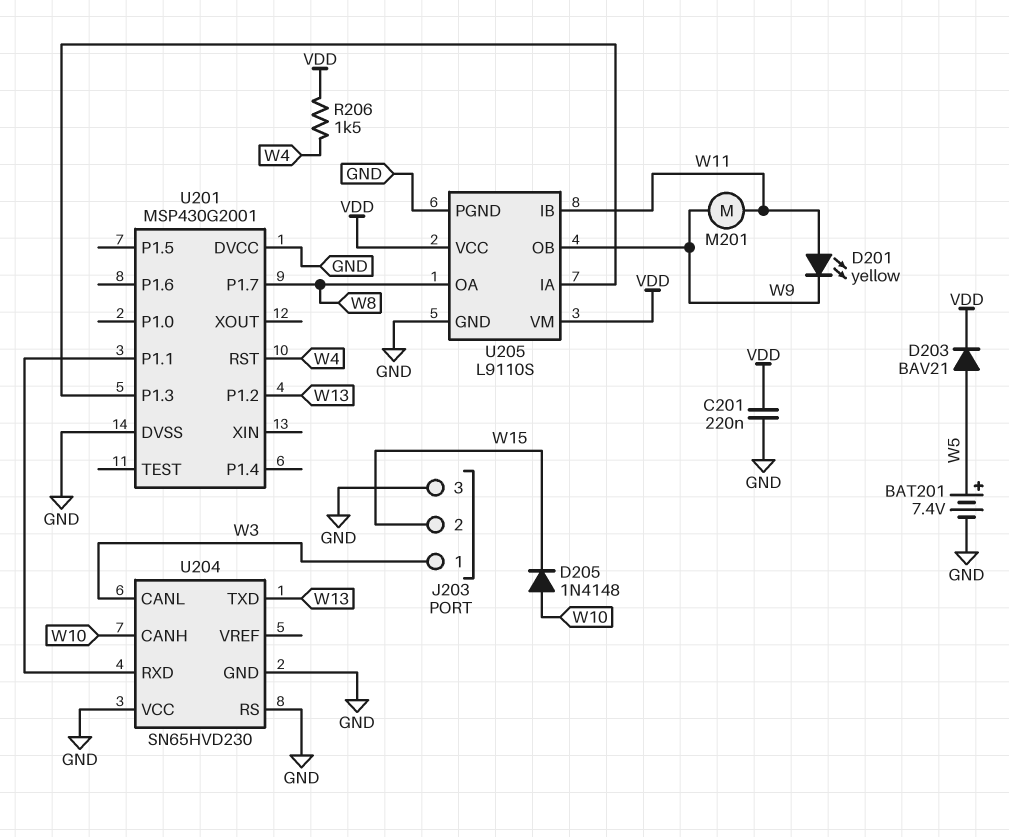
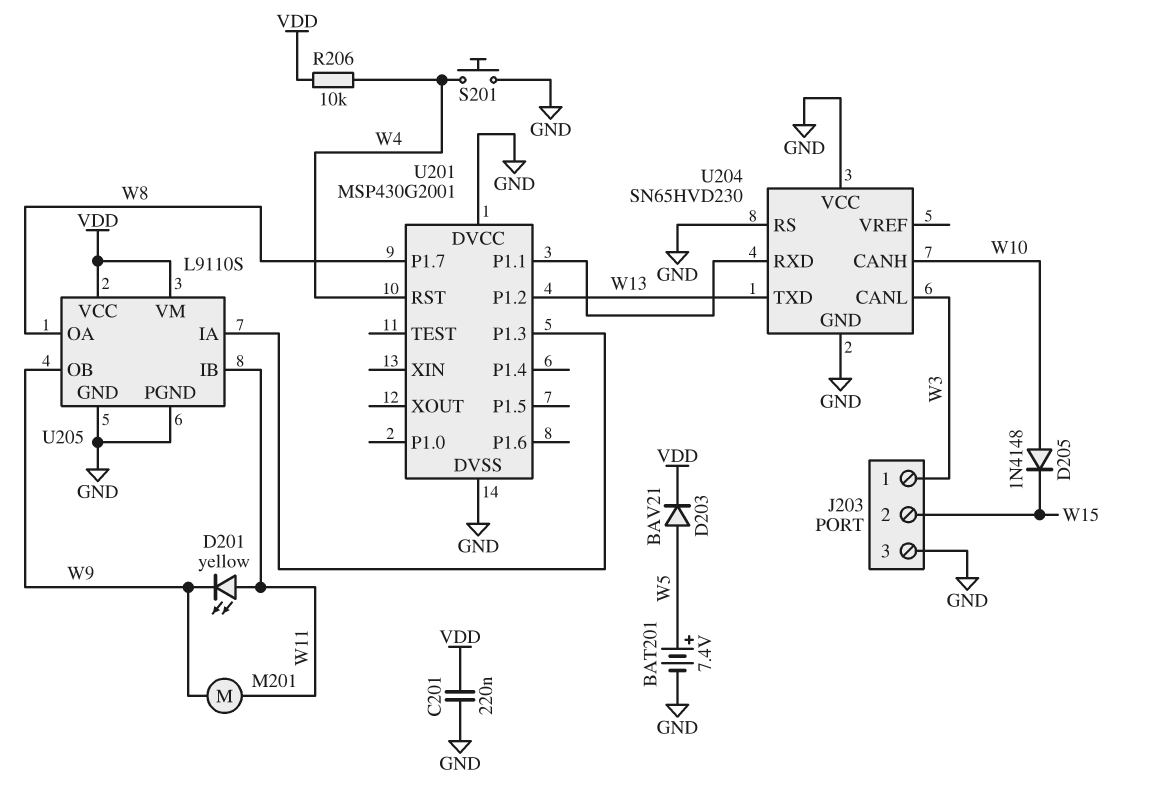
R206: 1.5k (VDD, W4) -> 10k (VDD, W4)
S201: none -> button (GND, W4)

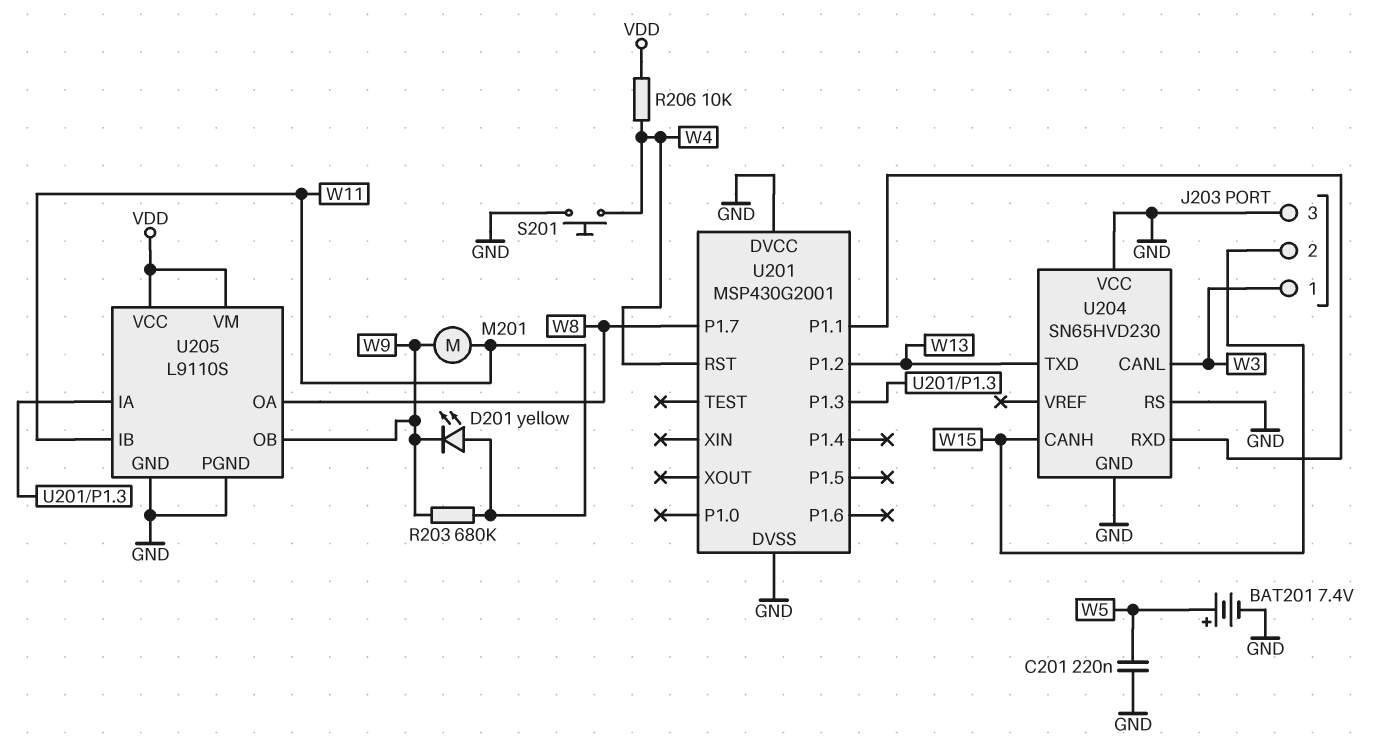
C201: 220nF (GND, VDD) -> 220nF (GND, W5)
D203: diode BAV21 (A W5, K VDD) -> none
D205: diode 1N4148 (A W10, K W15) -> none
R203: none -> 680k (W9, W11)
U204 pin CANH: W10 -> W15

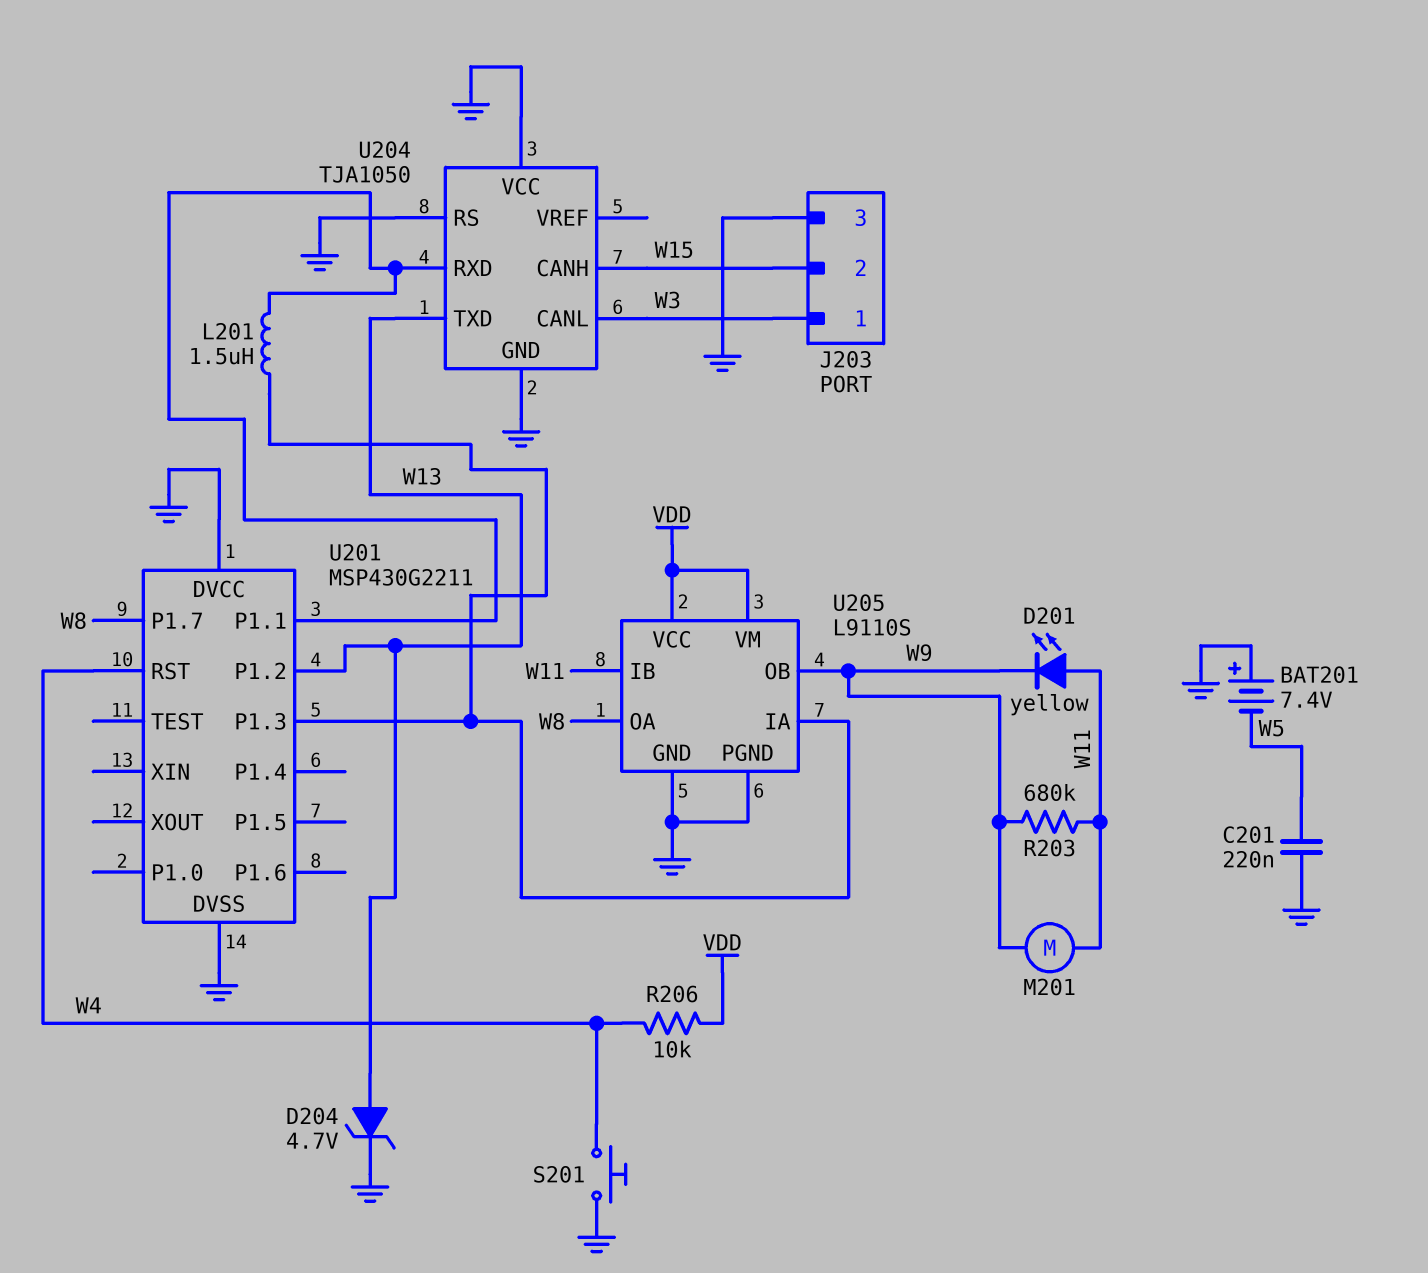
BAT201: 7.4V (plus W5, minus GND) -> 7.4V (plus GND, minus W5)
D204: none -> zener 4.7V (A W13, K GND)
L201: none -> 1.5uH (U201/P1.1, U201/P1.3)
U201: MSP430G2001 -> MSP430G2211
U204: SN65HVD230 -> TJA1050

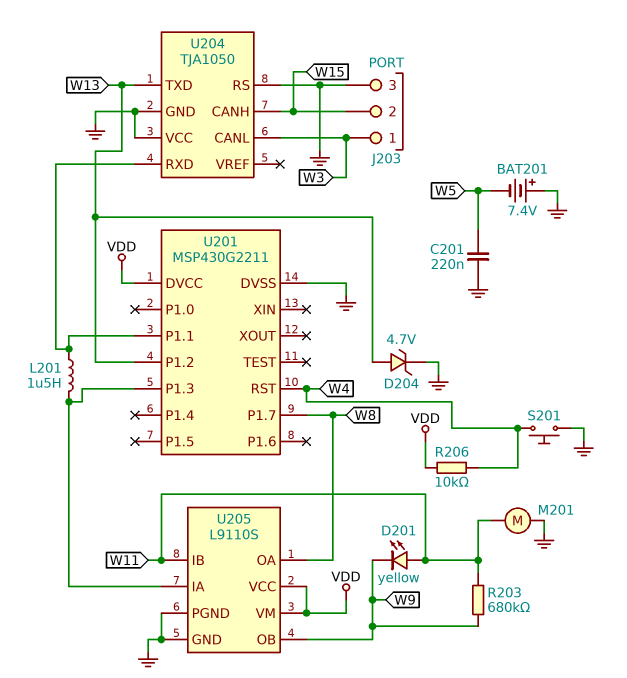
M201: motor (W9, W11) -> motor (GND, W11)
U201 pin DVCC: GND -> VDD

